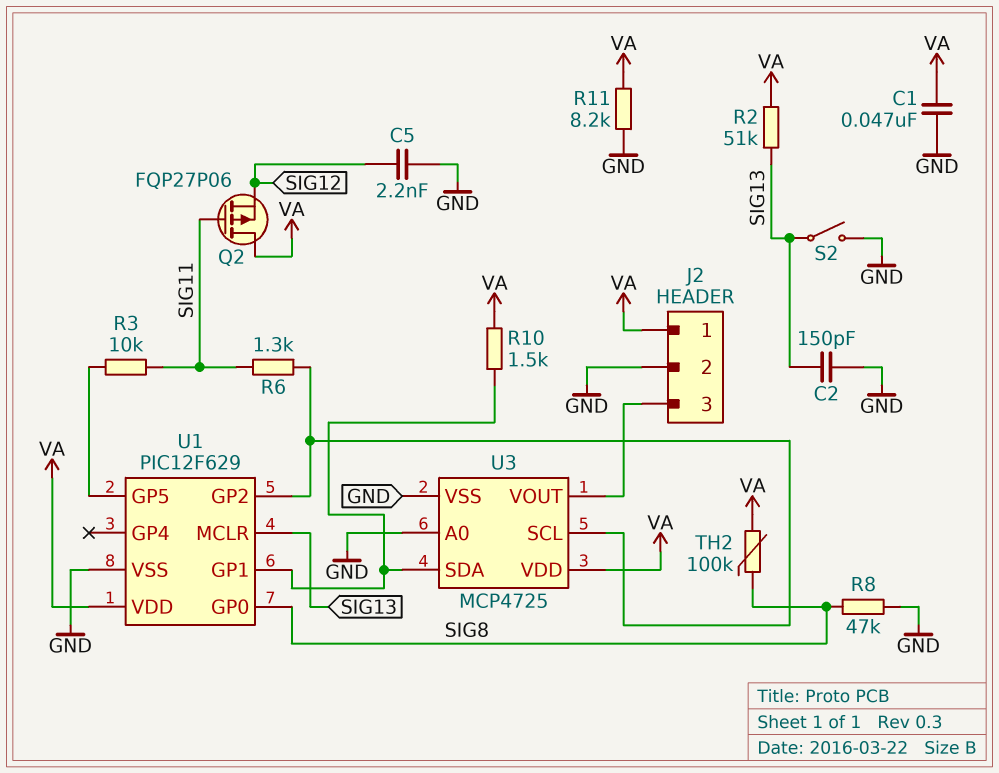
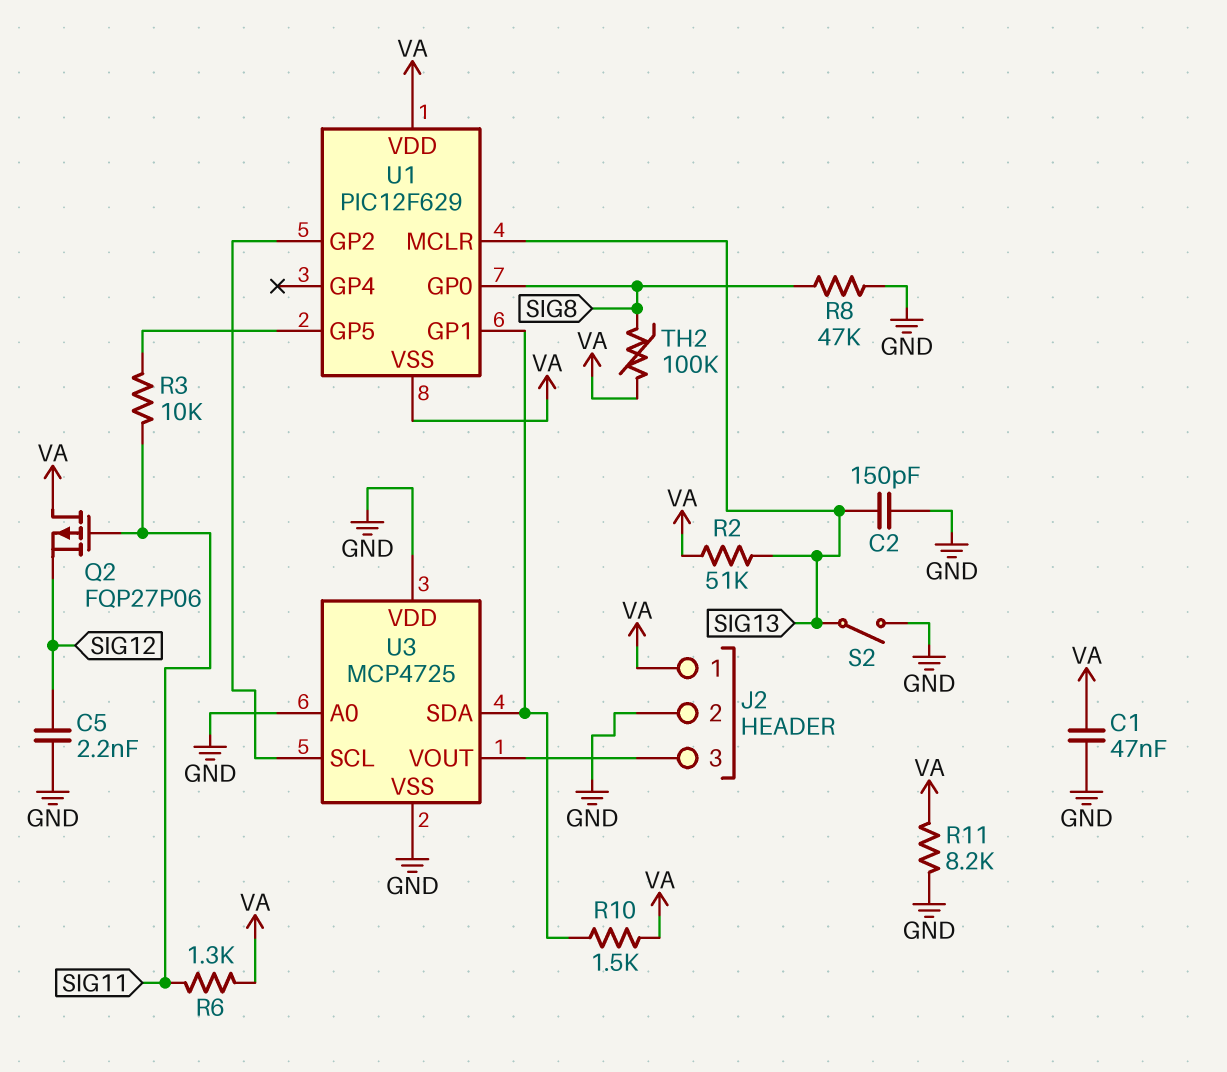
R6: 1.3k (SIG11, U1/GP2) -> 1.3k (SIG11, VA)
U1 pin VSS: GND -> VA
U3 pin VDD: VA -> GND

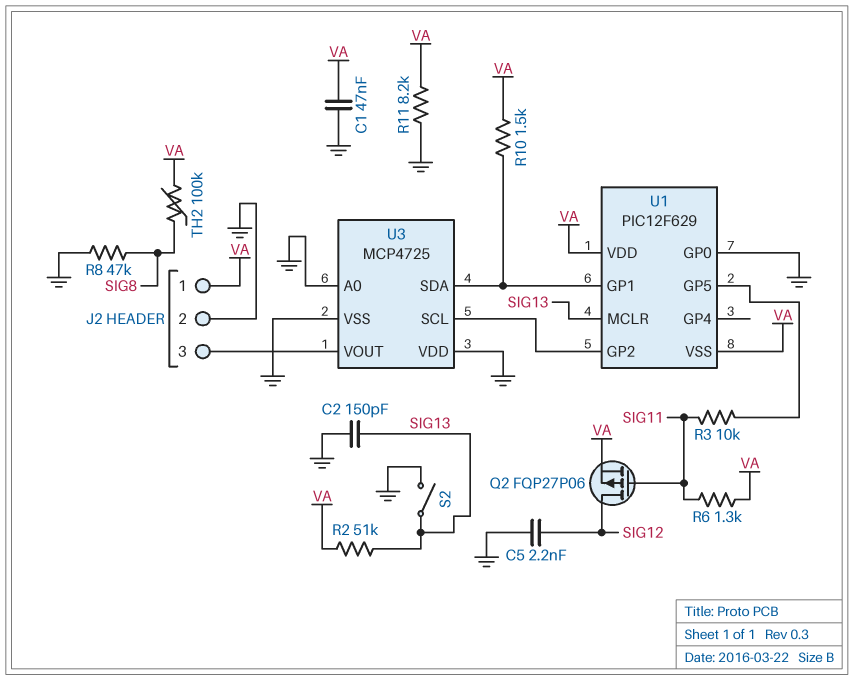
Q2: PMOS FQP27P06 (G SIG11, D VA, S SIG12) -> PMOS FQP27P06 (G SIG11, D SIG12, S VA)
U1 pin GP0: SIG8 -> GND

